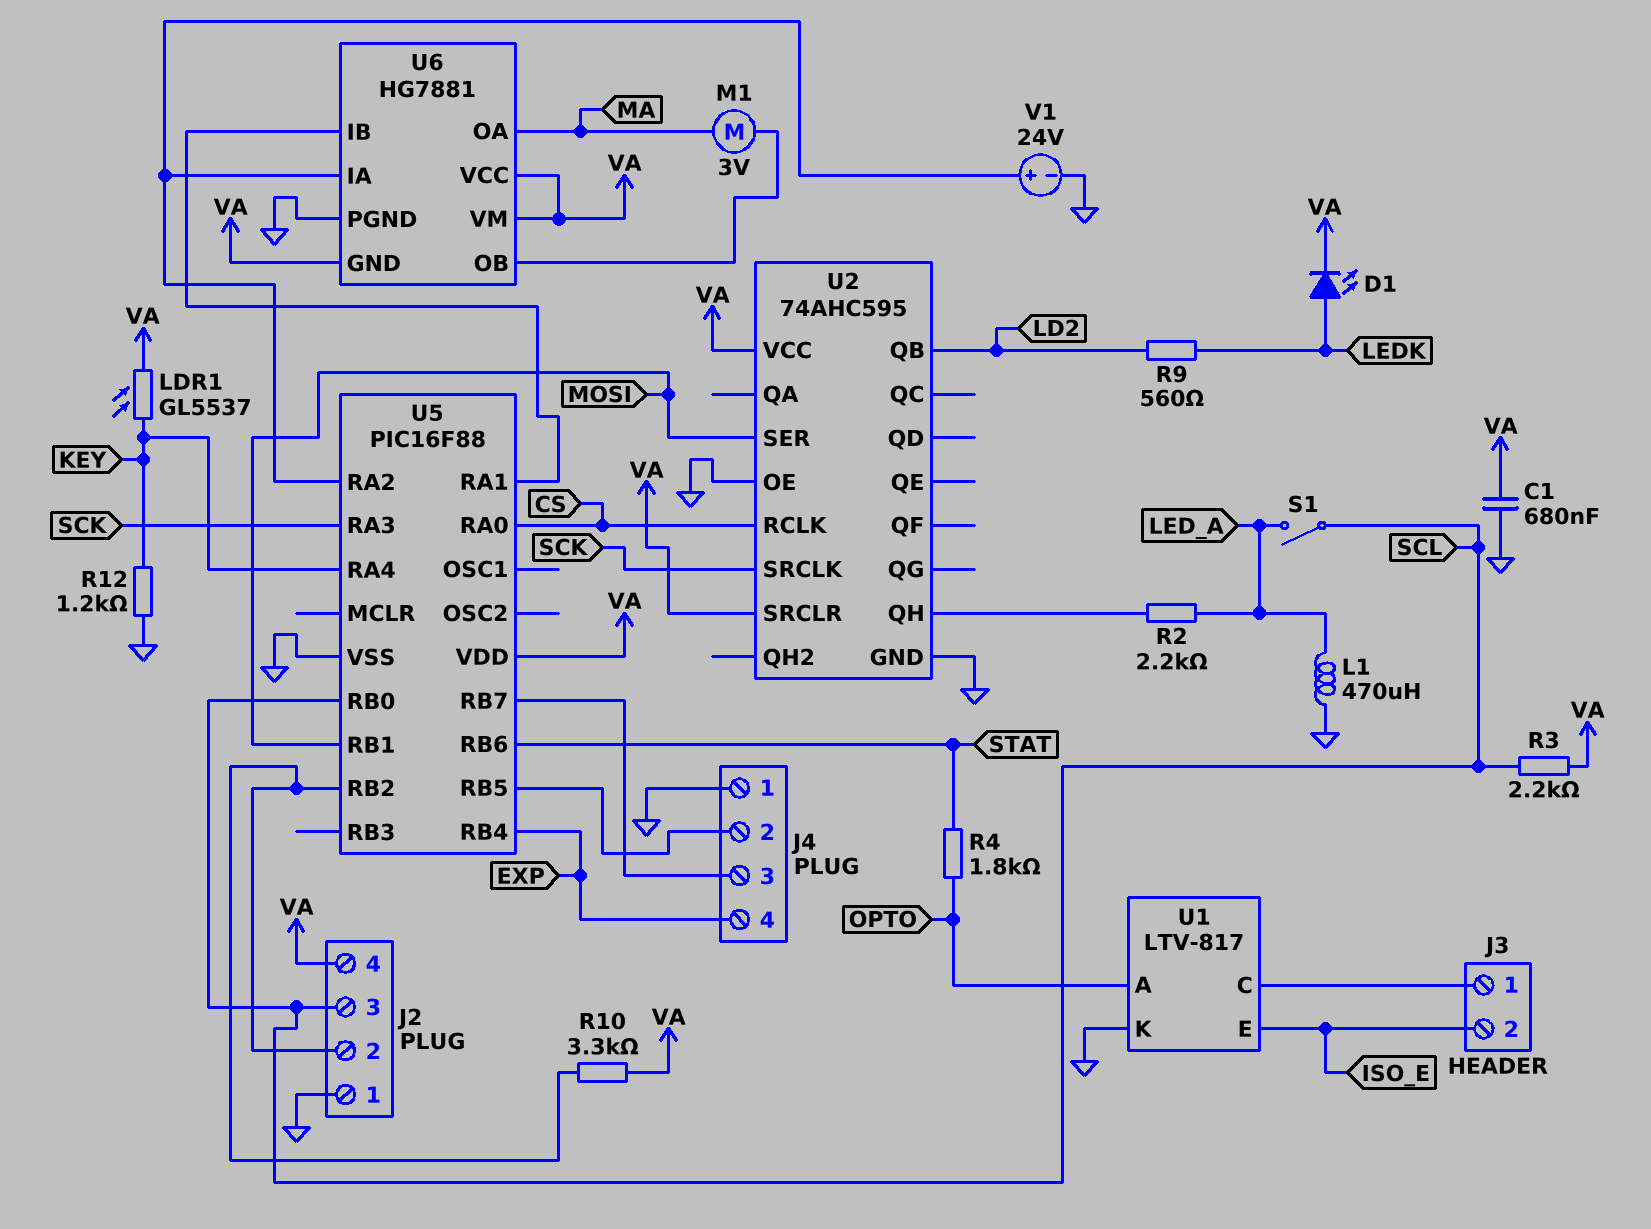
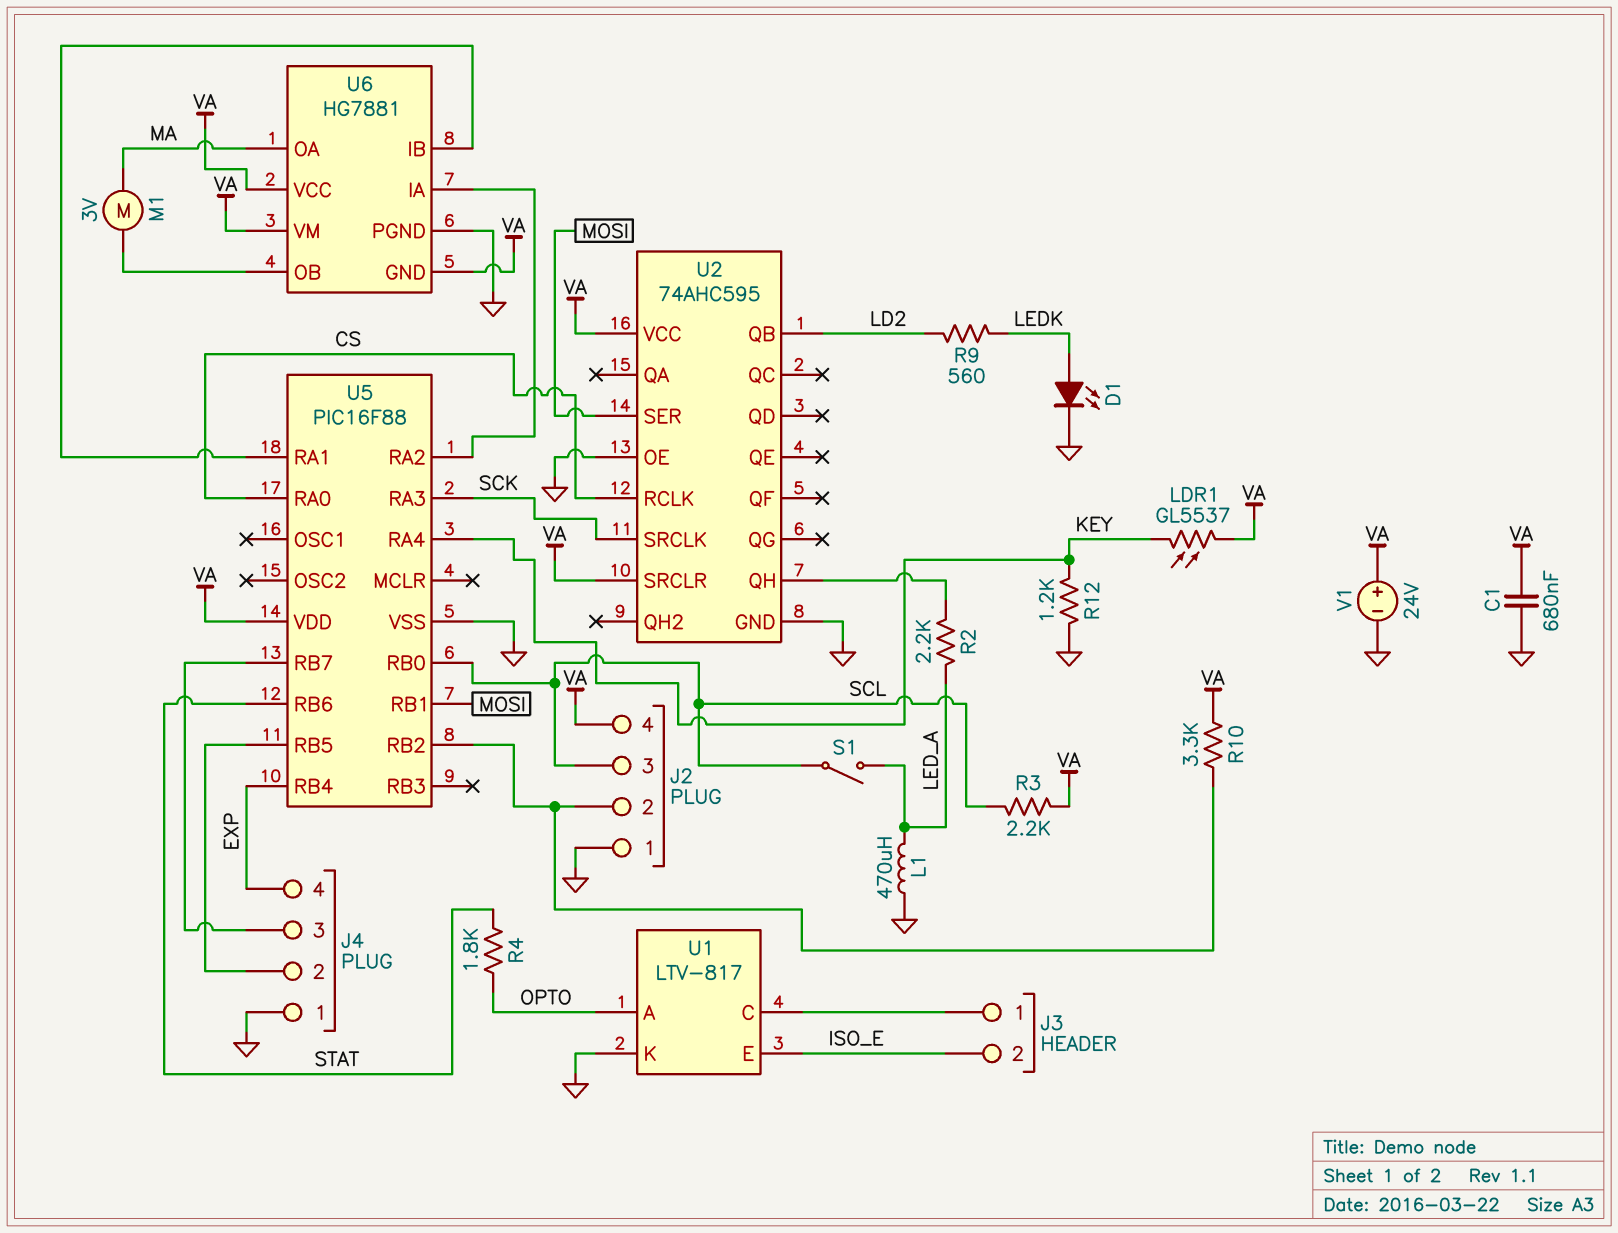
D1: LED (A LEDK, K VA) -> LED (A LEDK, K GND)
V1: 24V (plus U5/RA2, minus GND) -> 24V (plus VA, minus GND)

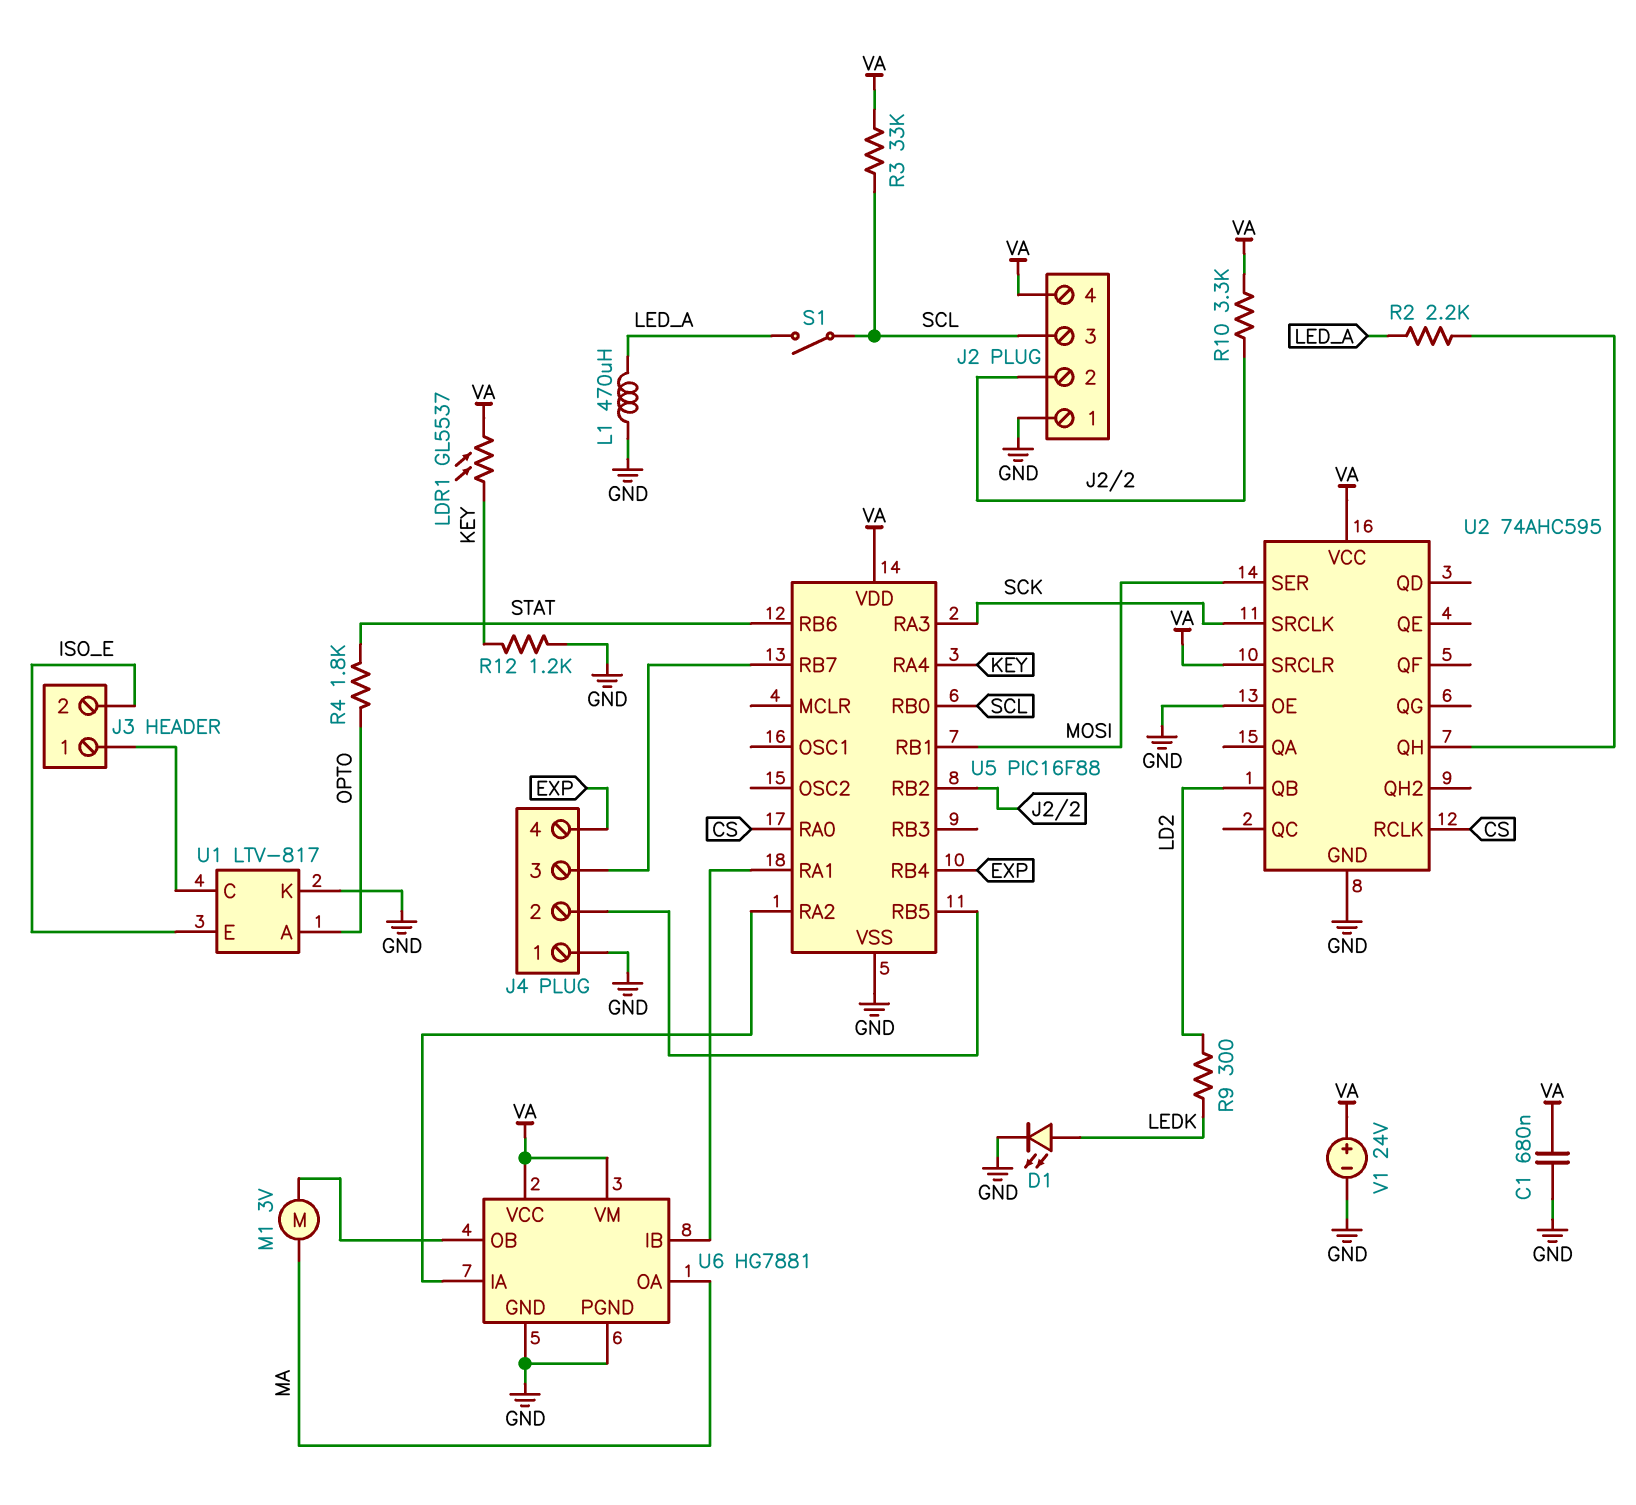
R3: 2.2k (SCL, VA) -> 33k (SCL, VA)
R9: 560 (LD2, LEDK) -> 300 (LD2, LEDK)
U6 pin GND: VA -> GND

